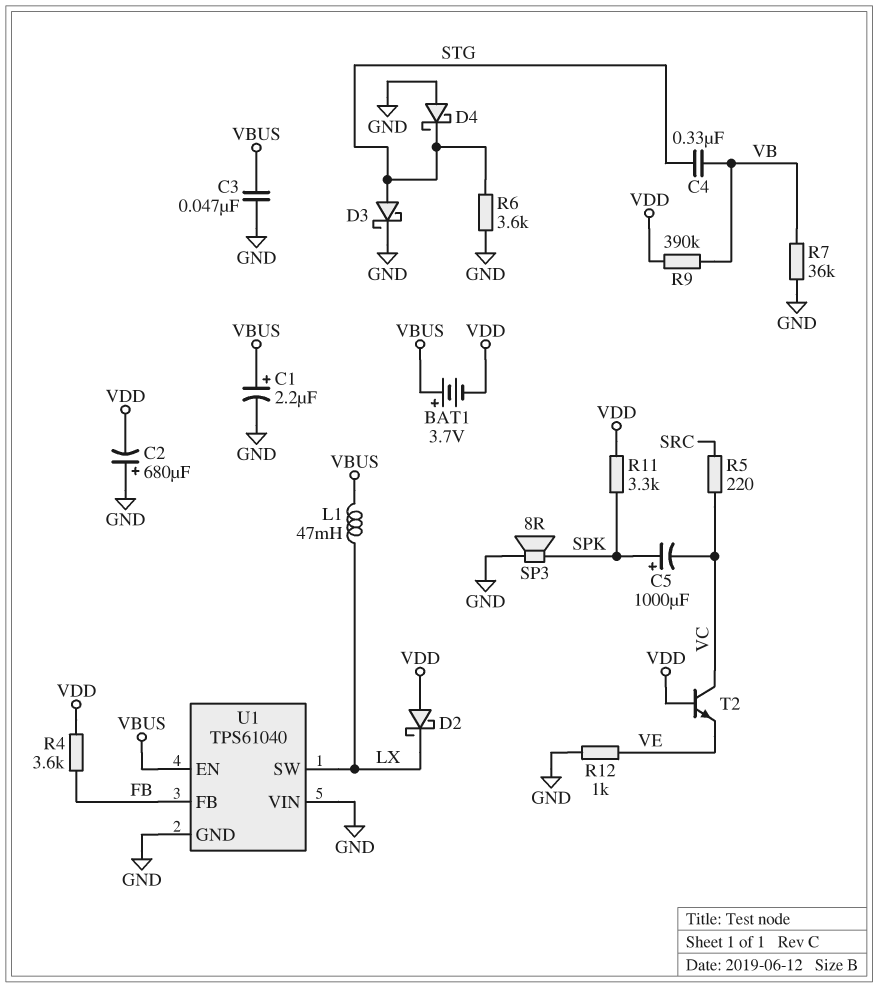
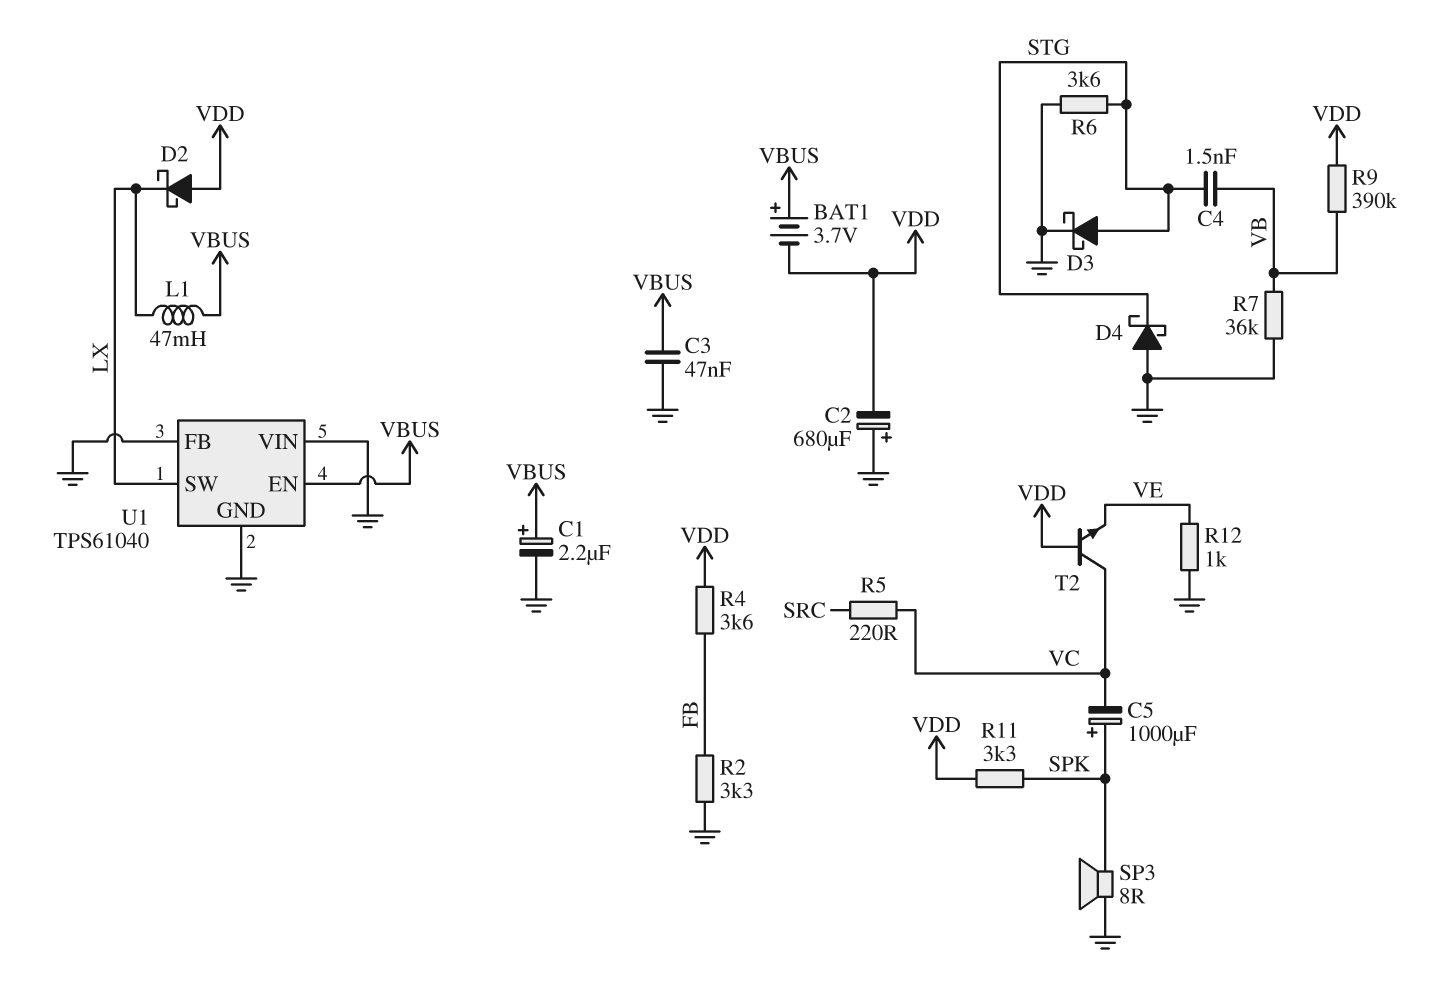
C4: 330nF (STG, VB) -> 1.5nF (STG, VB)
R2: none -> 3.3k (FB, GND)
U1 pin FB: FB -> GND

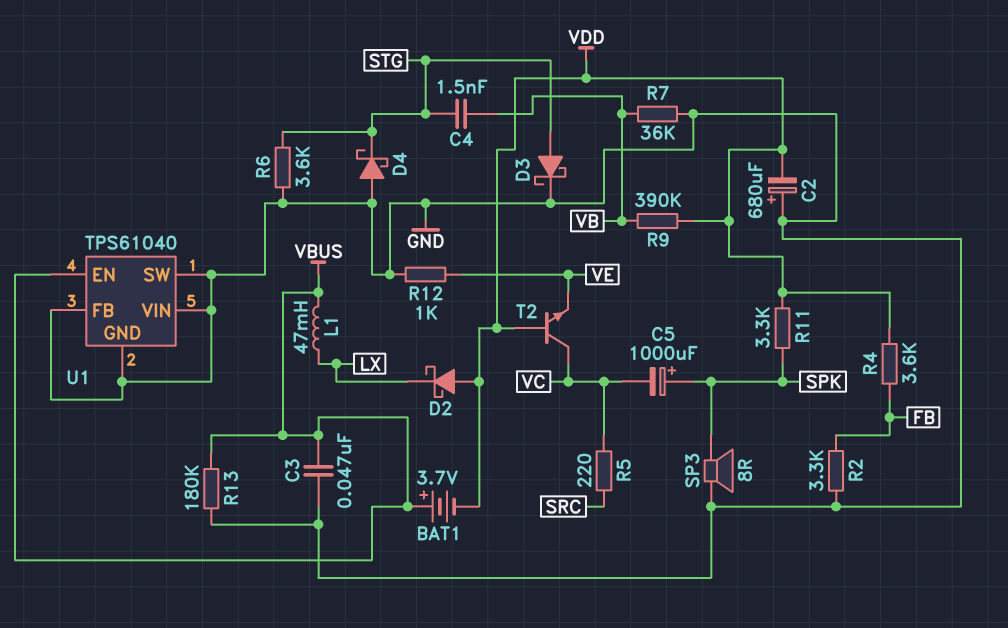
C1: 2.2uF (plus VBUS, minus GND) -> none
R13: none -> 180k (GND, VBUS)
U1 pin SW: LX -> GND

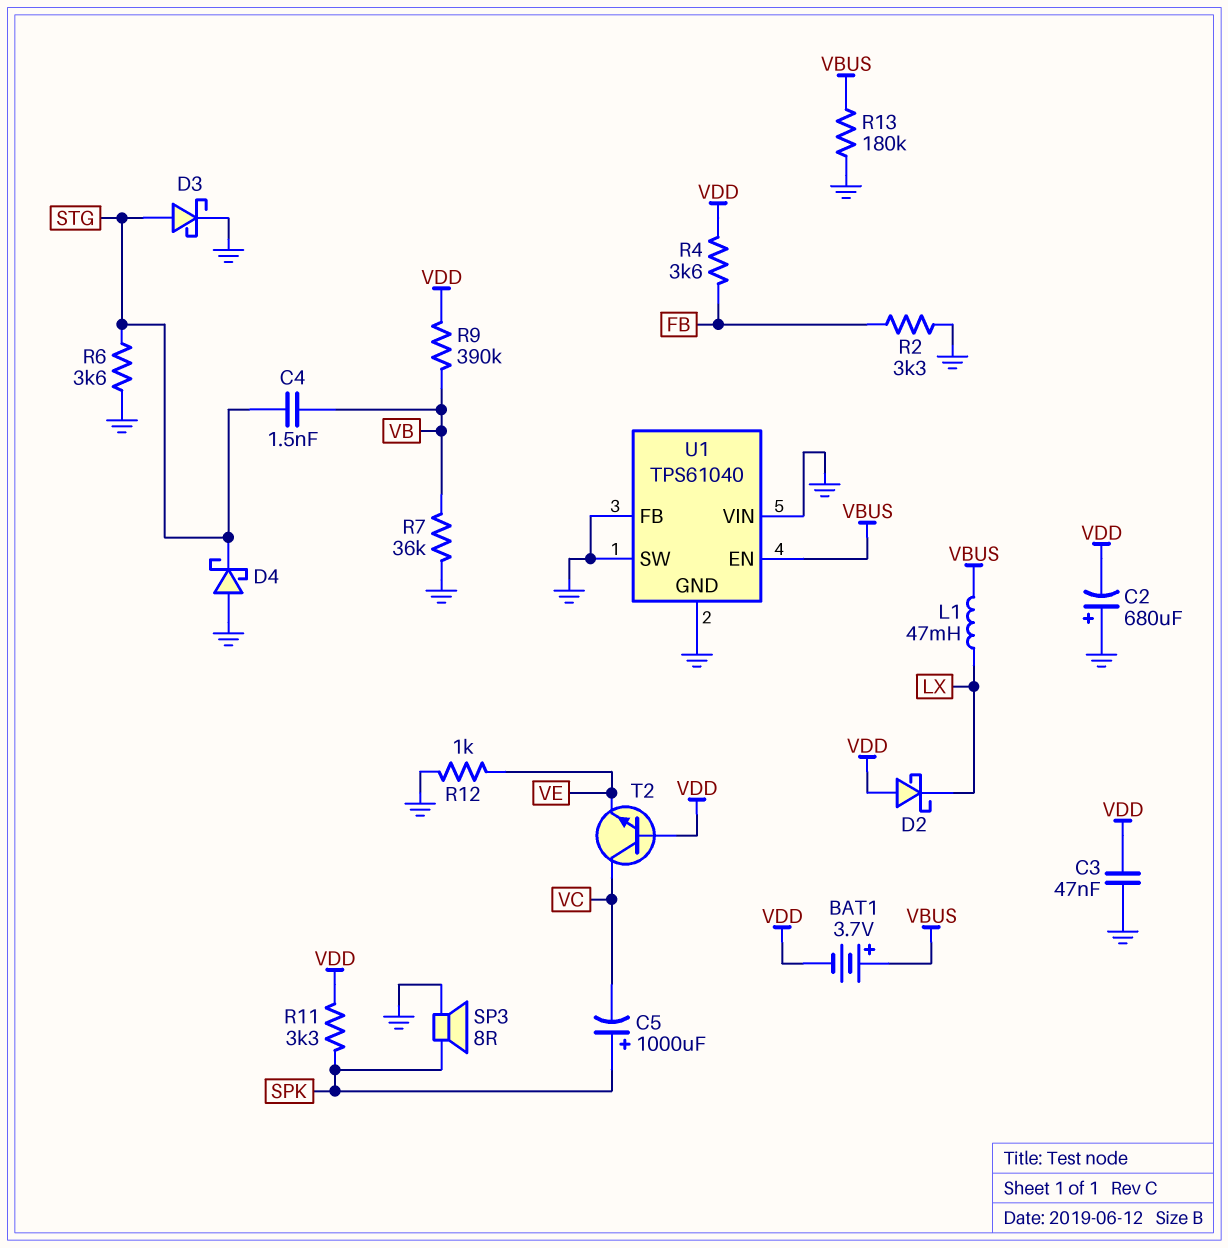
C3: 47nF (GND, VBUS) -> 47nF (GND, VDD)
R5: 220 (SRC, VC) -> none

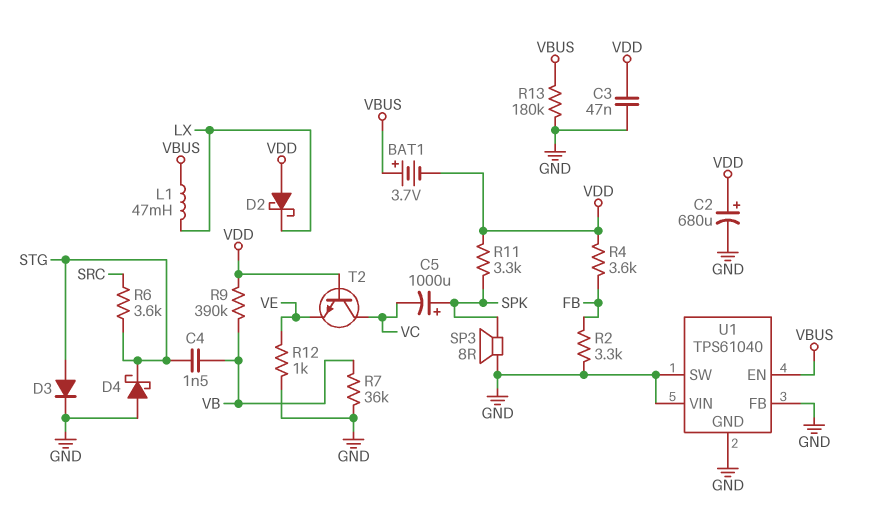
C2: 680uF (plus GND, minus VDD) -> 680uF (plus VDD, minus GND)
D3: schottky (A STG, K GND) -> diode (A STG, K GND)
R6: 3.6k (GND, STG) -> 3.6k (SRC, STG)

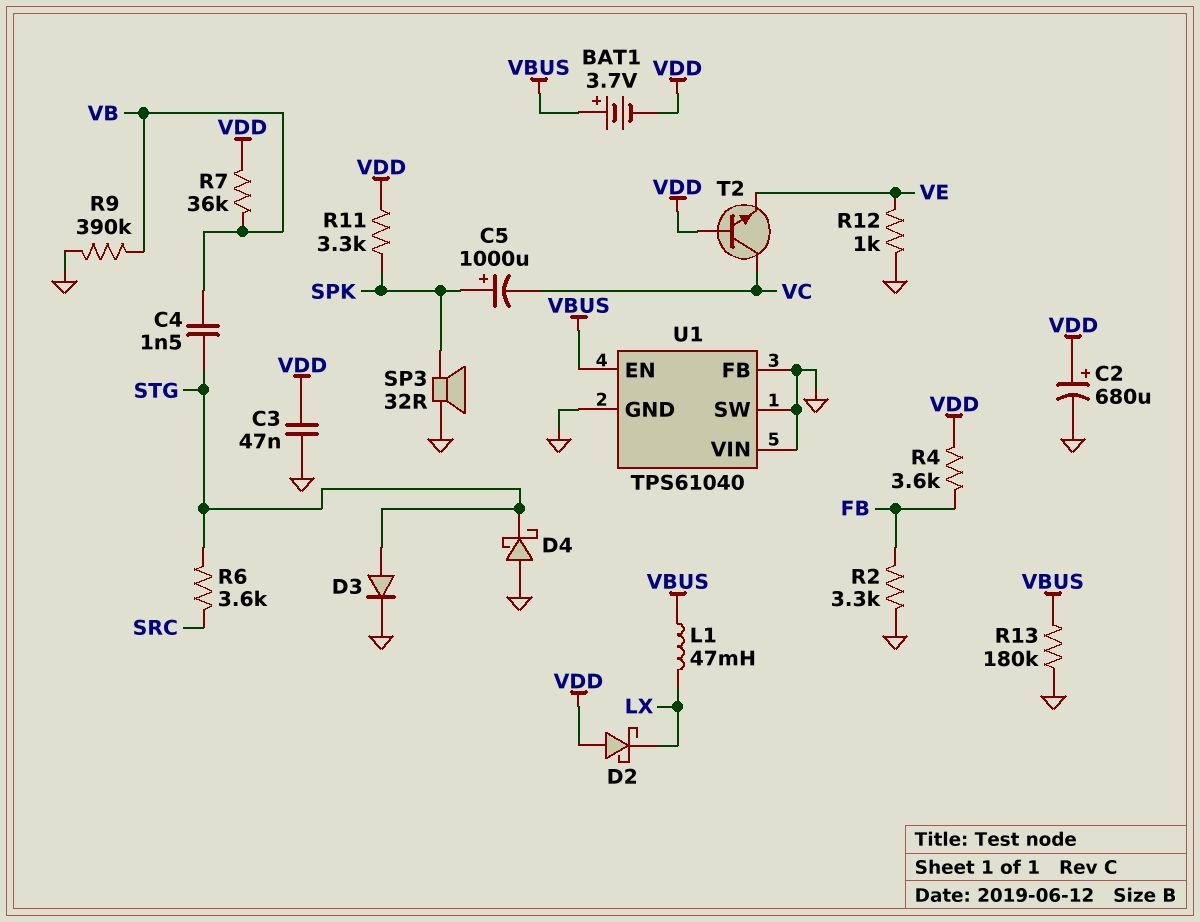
R7: 36k (GND, VB) -> 36k (VB, VDD)
R9: 390k (VB, VDD) -> 390k (GND, VB)
SP3: speaker 8R (GND, SPK) -> speaker 32R (GND, SPK)

